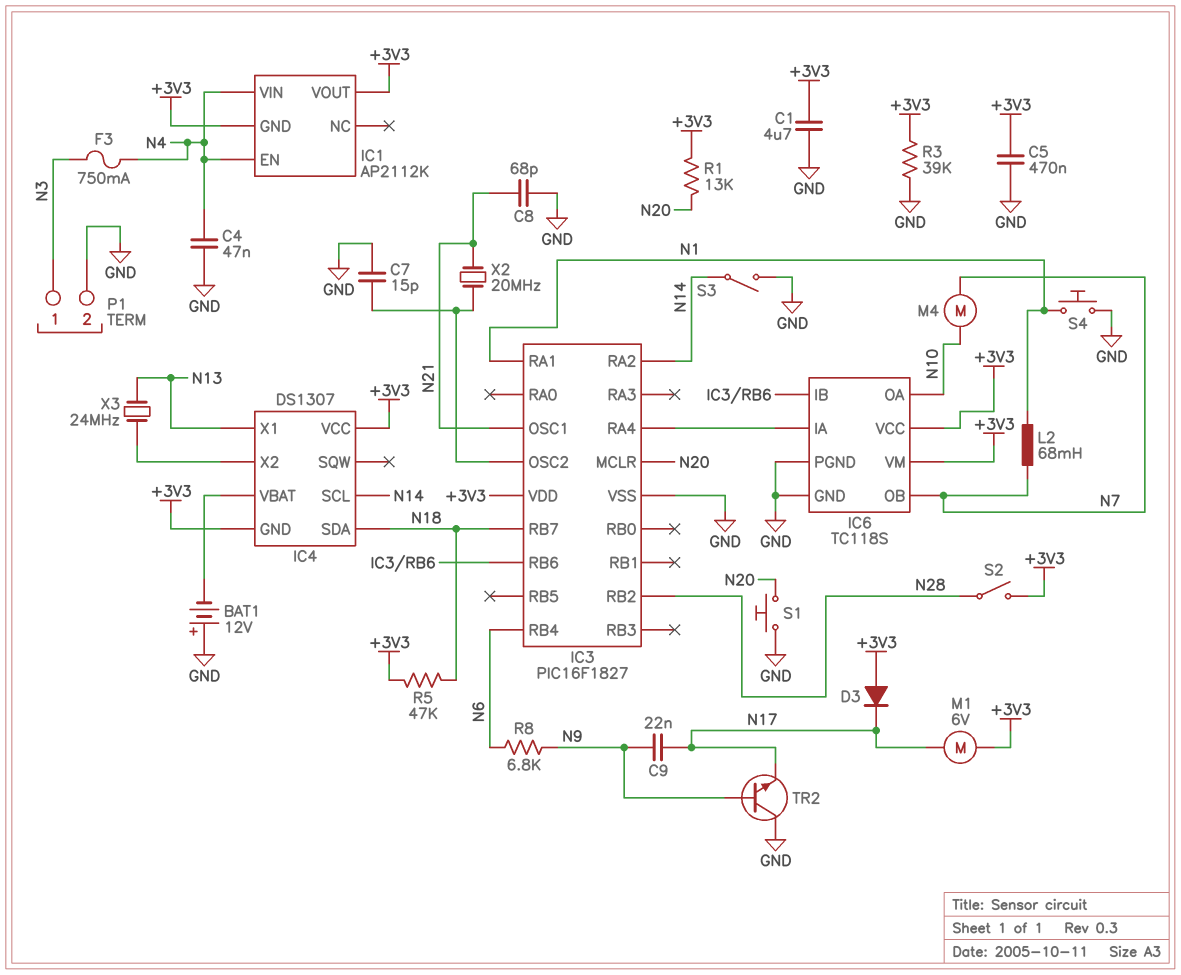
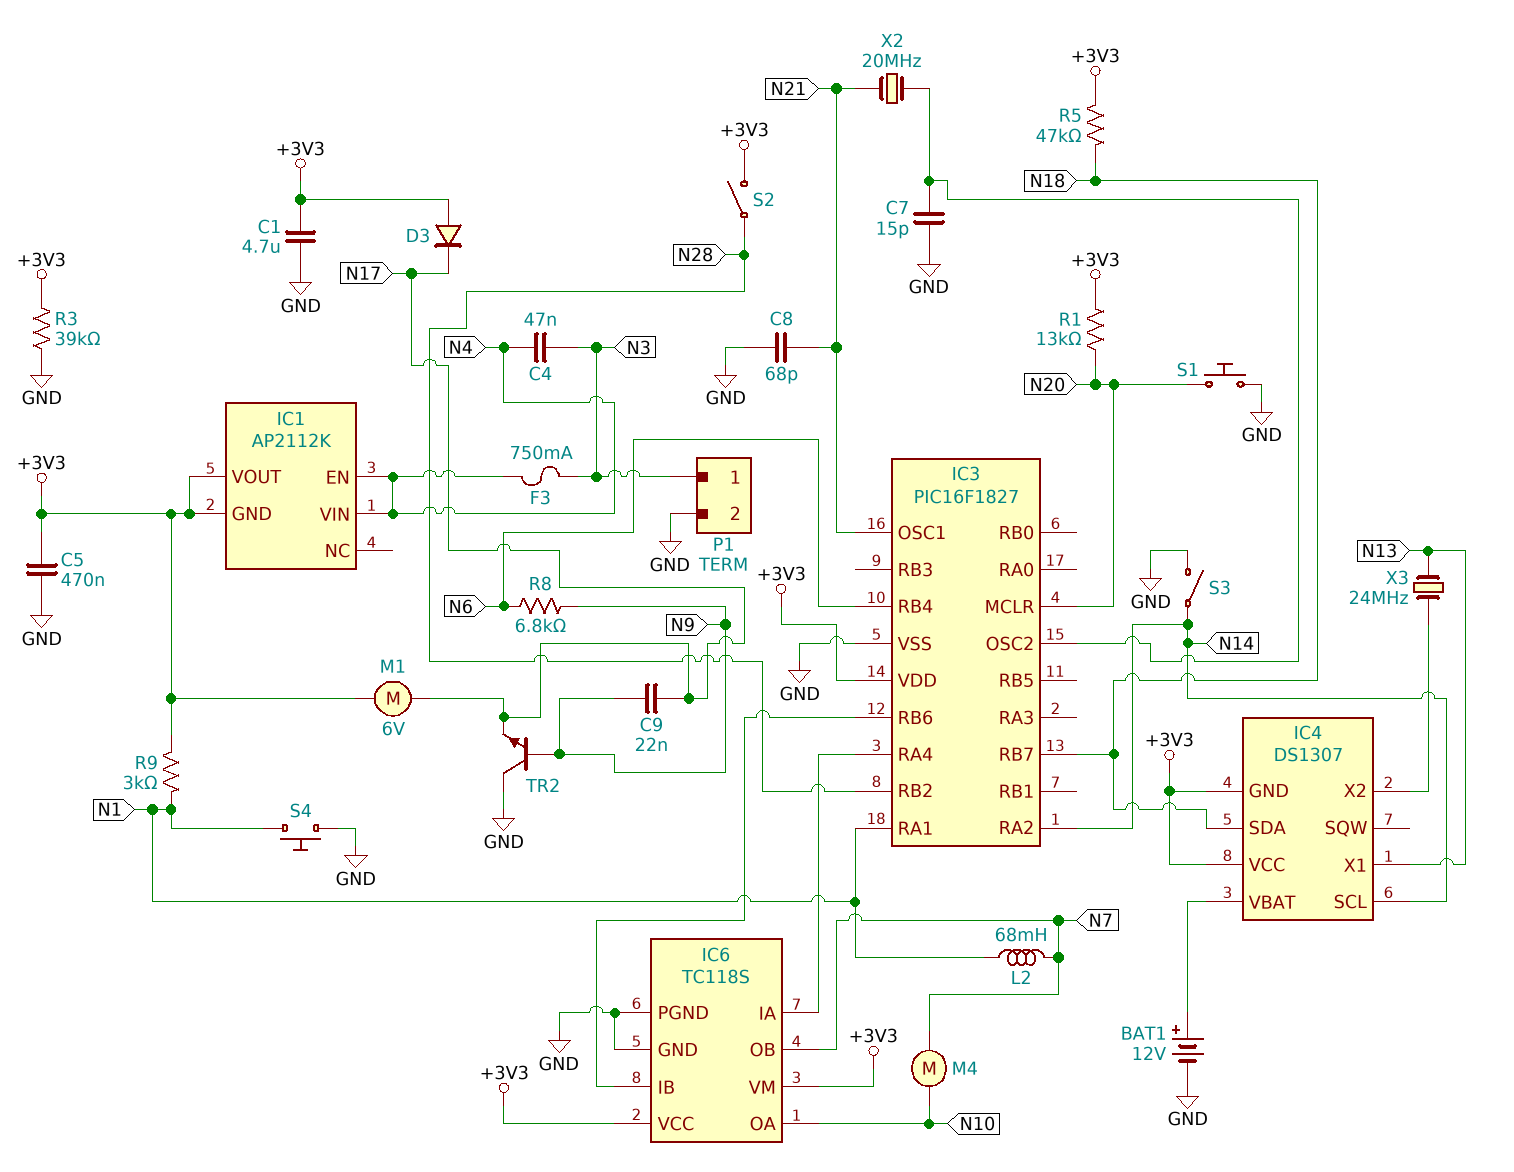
BAT1: 12V (plus GND, minus IC4/VBAT) -> 12V (plus IC4/VBAT, minus GND)
C4: 47nF (GND, N4) -> 47nF (N3, N4)
R9: none -> 3k (+3V3, N1)

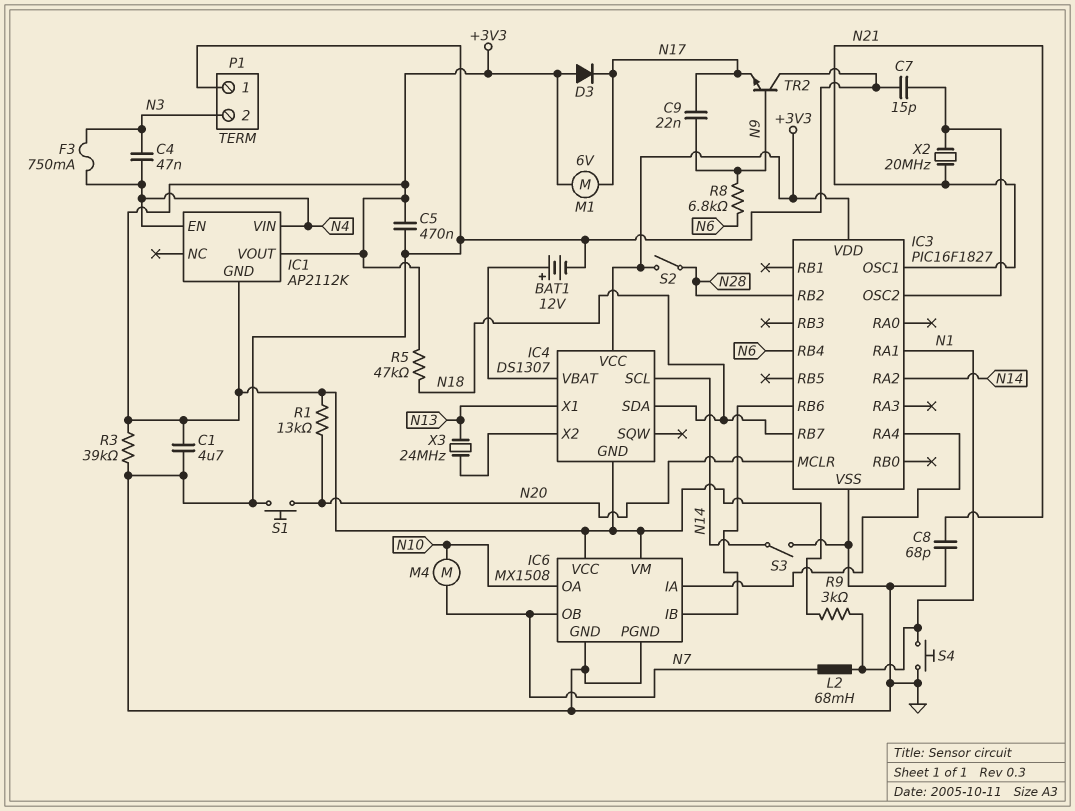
IC6: TC118S -> MX1508
P1 pin 1: N3 -> GND
P1 pin 2: GND -> N3

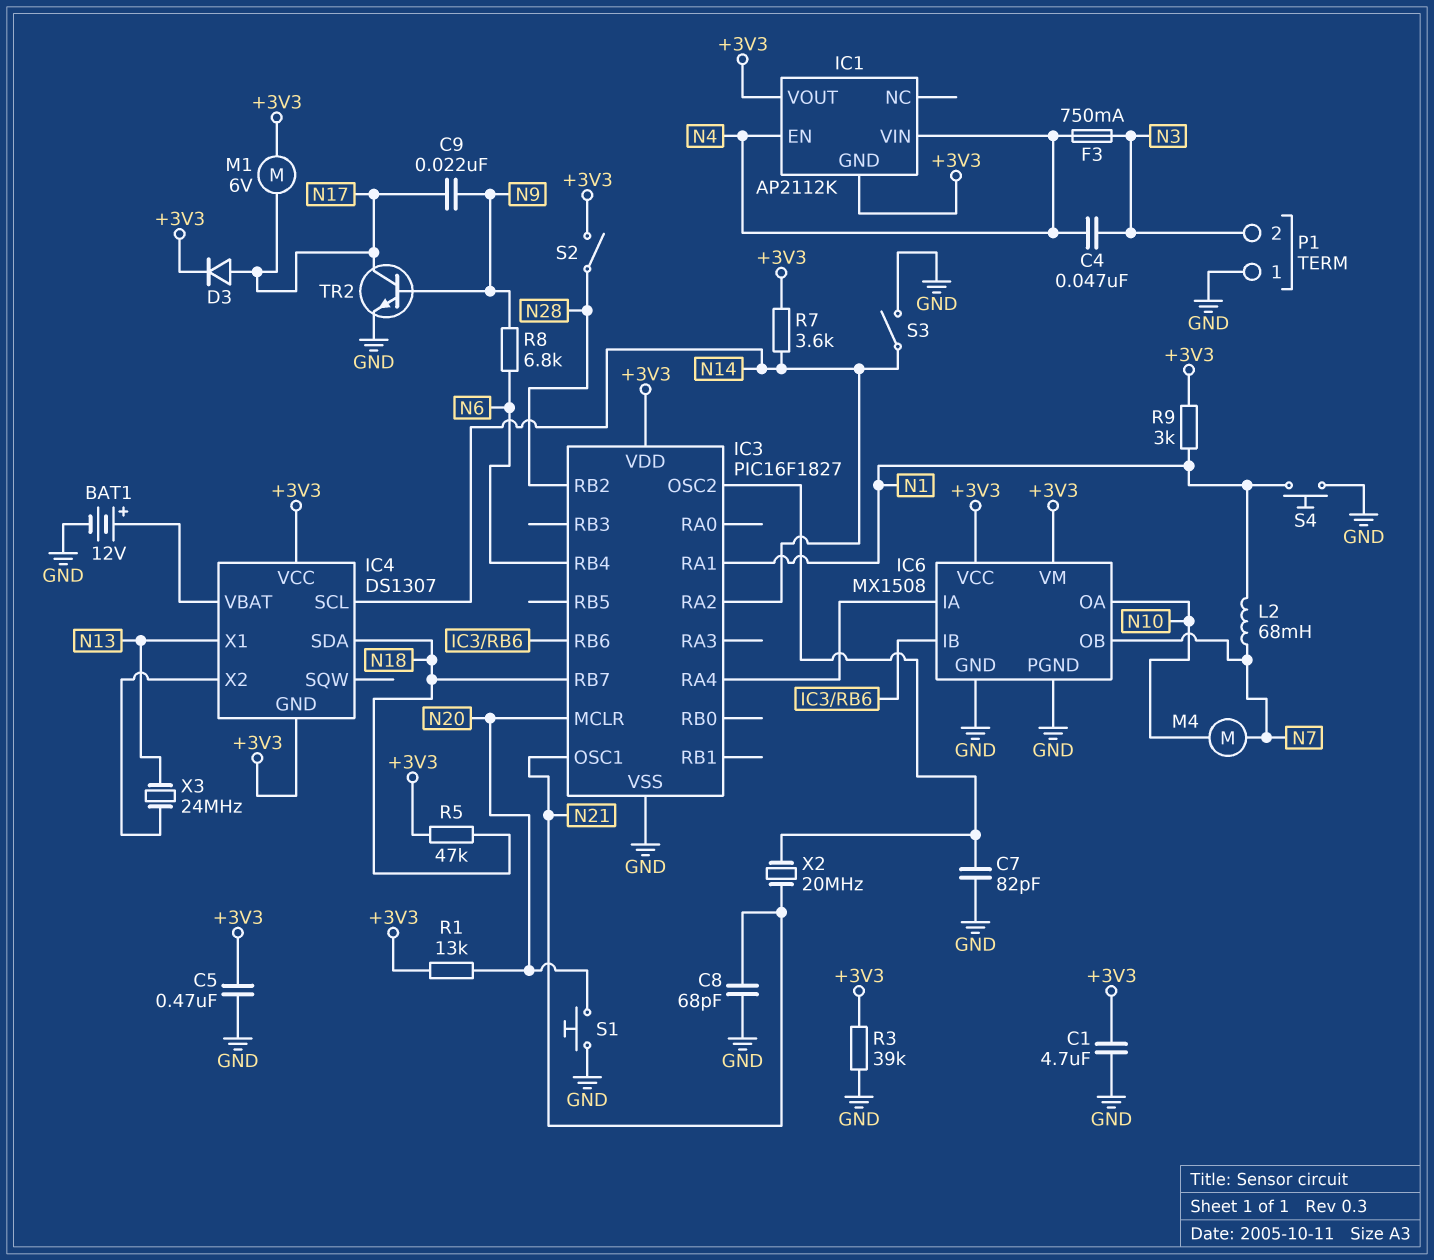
C7: 15pF (GND, IC3/OSC2) -> 82pF (GND, IC3/OSC2)
D3: diode (A +3V3, K N17) -> diode (A N17, K +3V3)
R7: none -> 3.6k (+3V3, N14)
TR2: NPN (B N9, C GND, E N17) -> NPN (B N9, C N17, E GND)

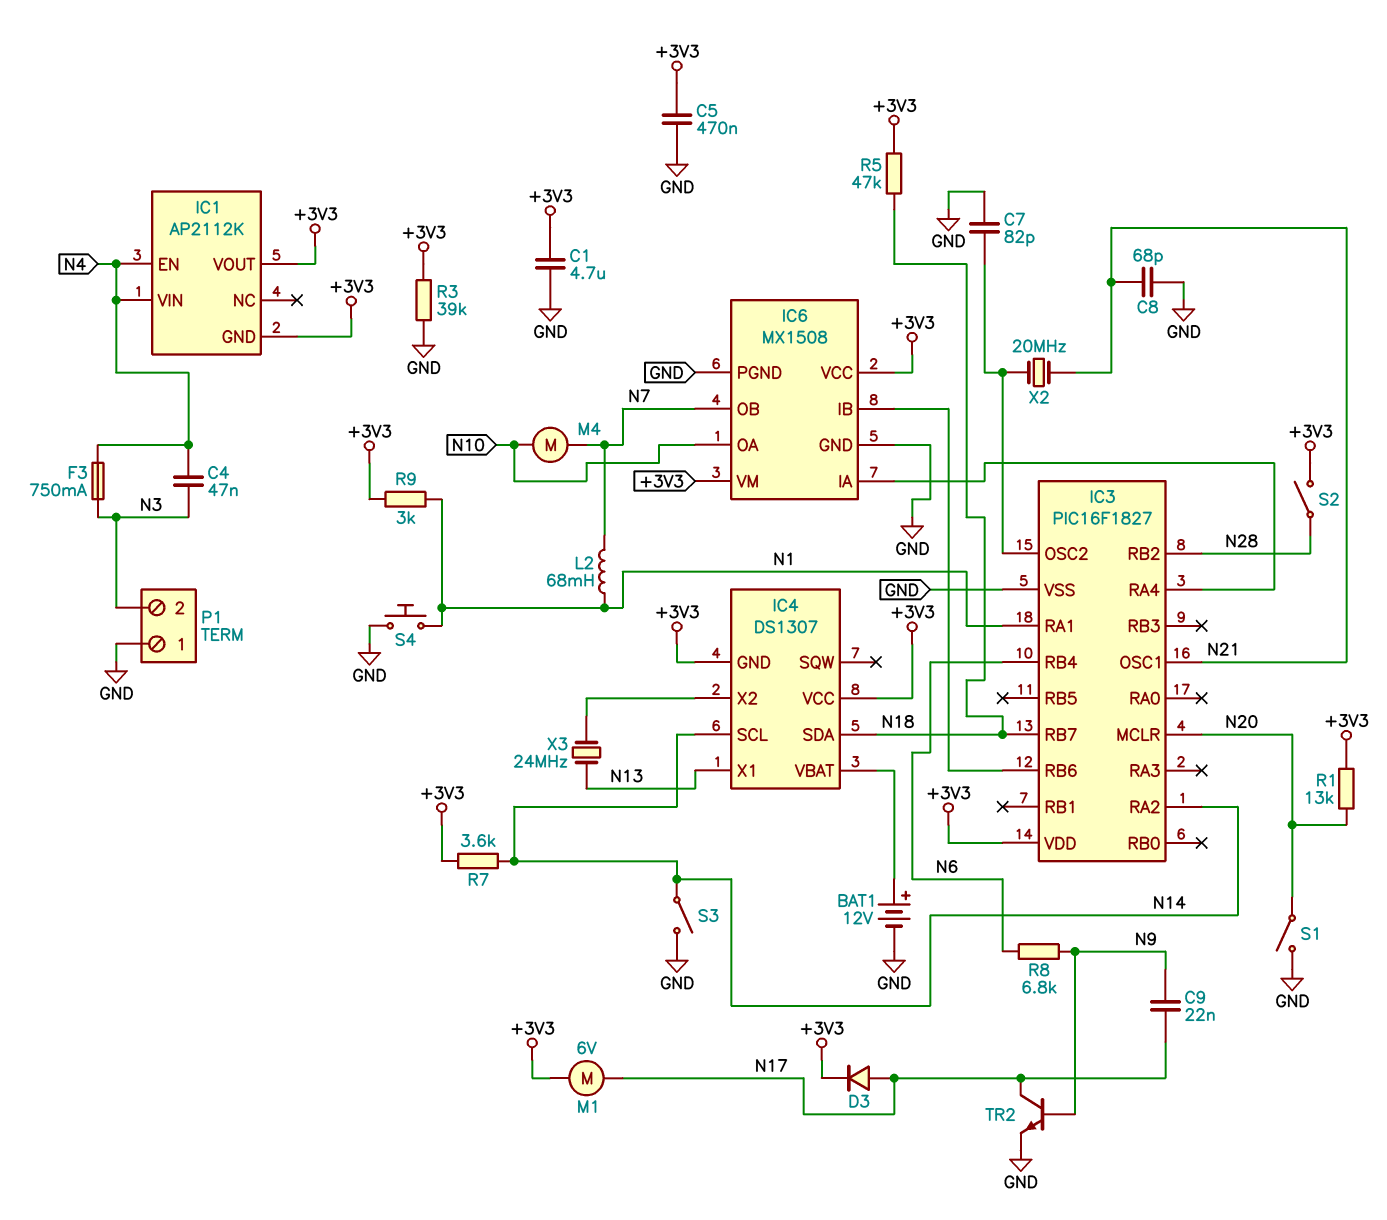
S1: button (GND, N20) -> switch (GND, N20)

